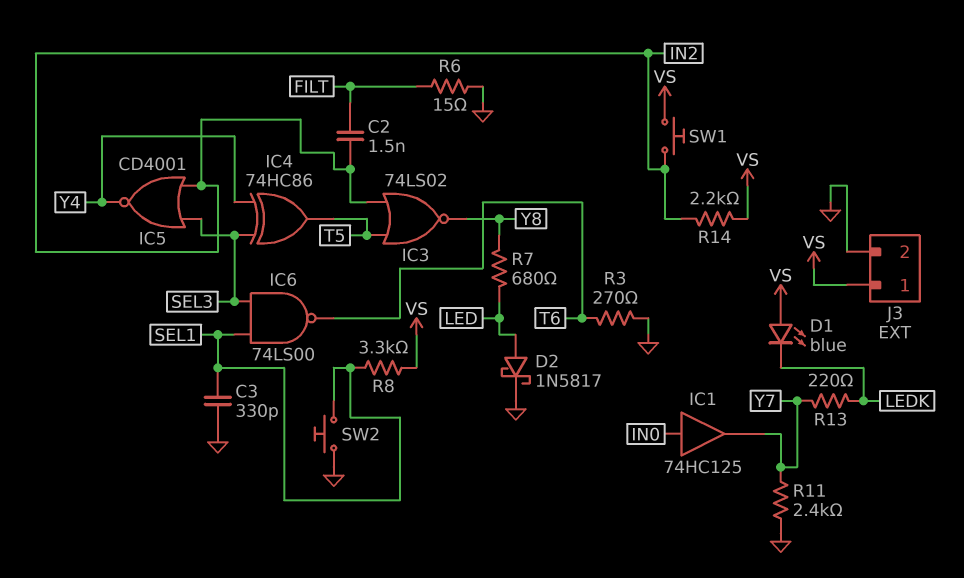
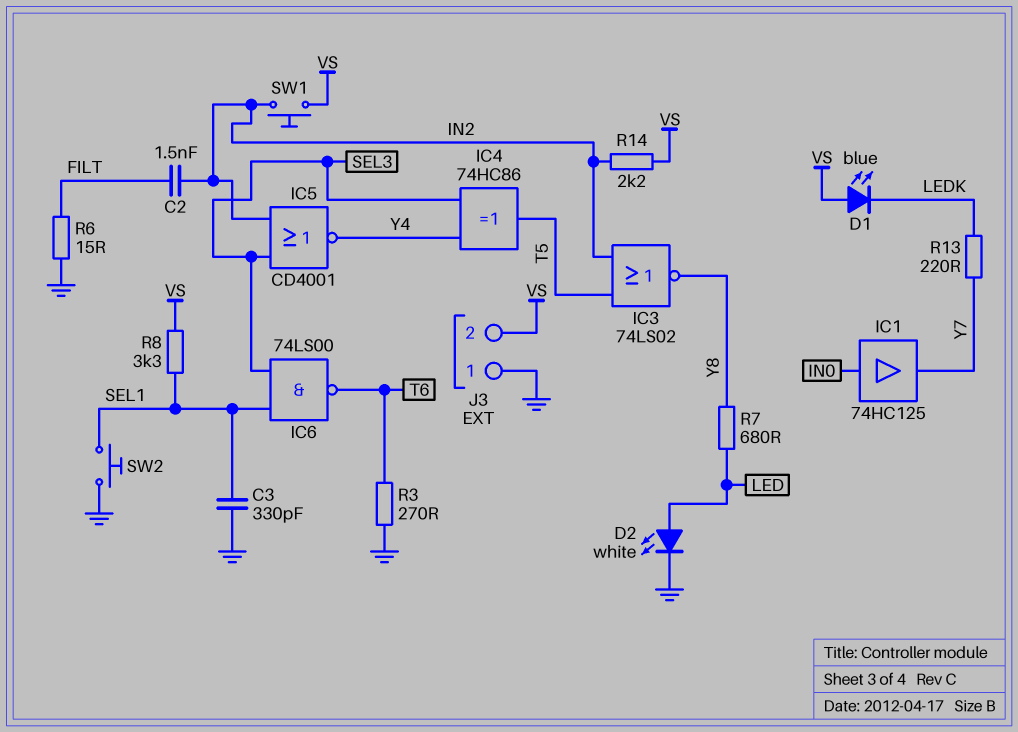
D2: schottky 1N5817 (A LED, K GND) -> LED white (A LED, K GND)
J3 pin 1: VS -> GND
J3 pin 2: GND -> VS
R11: 2.4k (GND, Y7) -> none

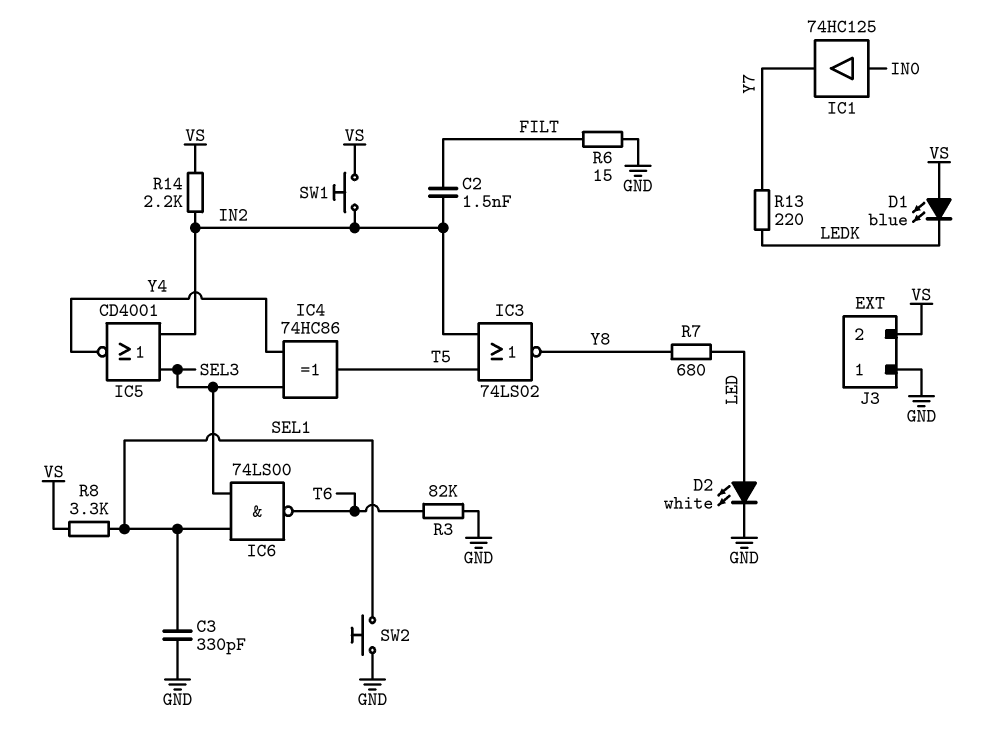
R3: 270 (GND, T6) -> 82k (GND, T6)

